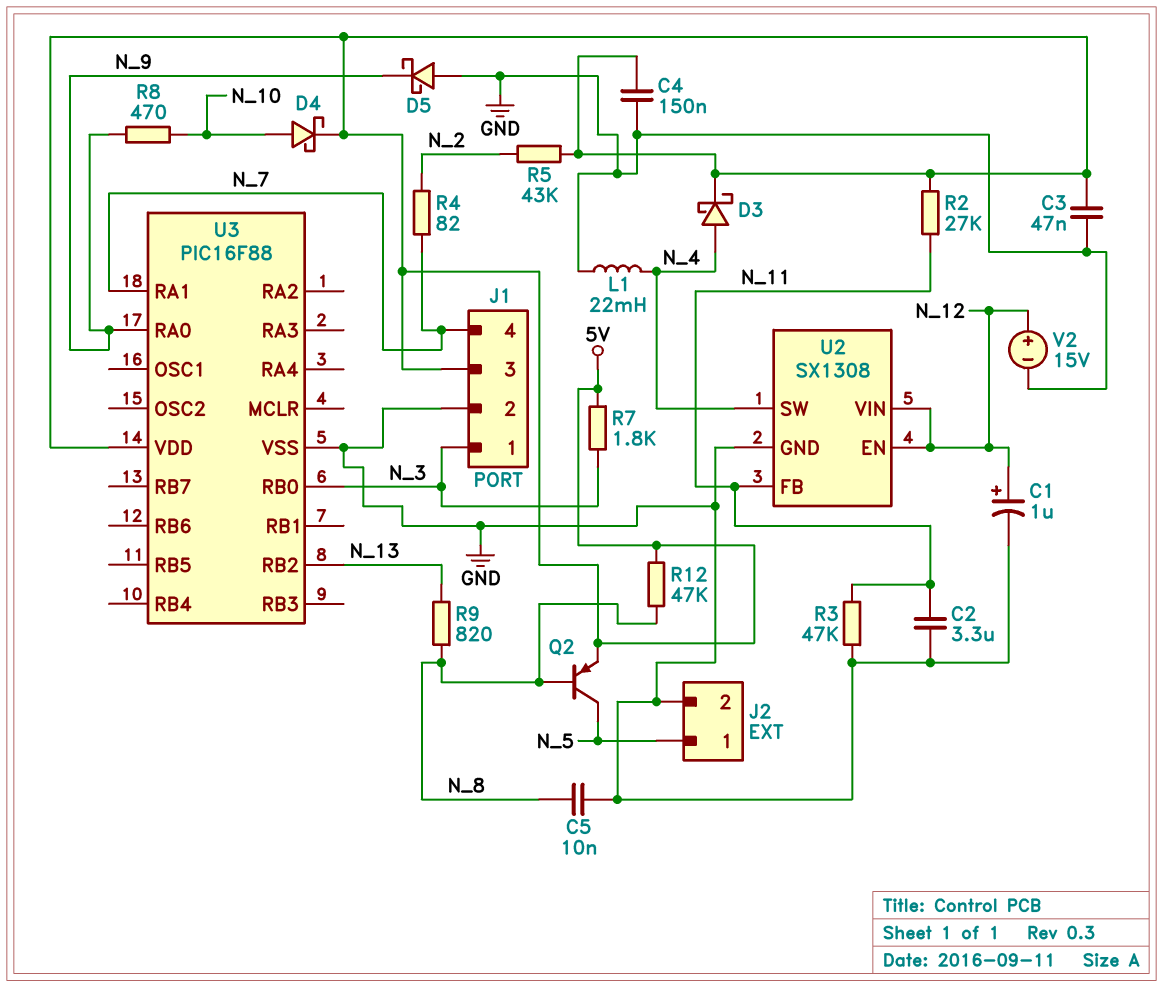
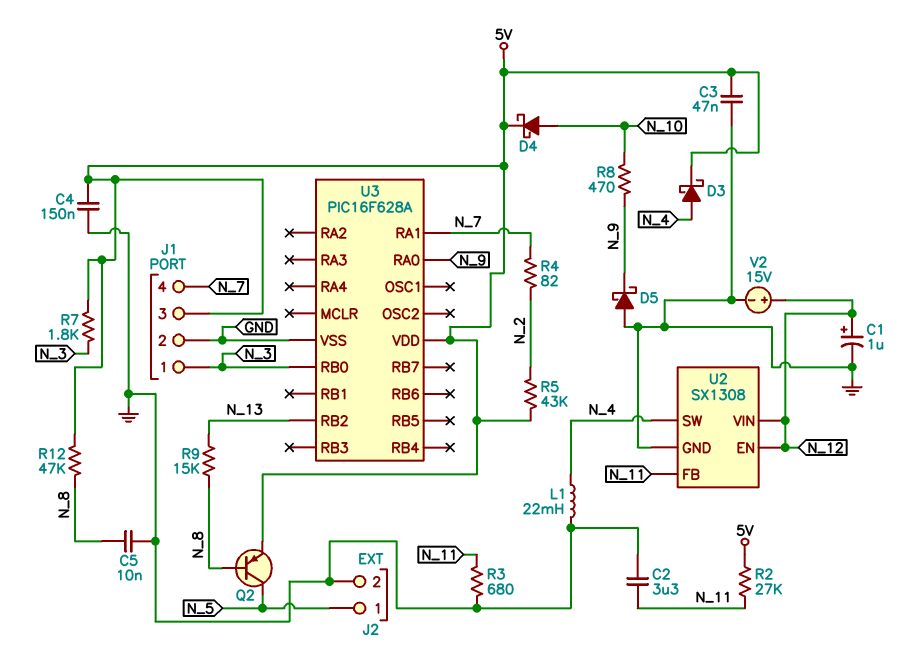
R3: 47k (GND, N_11) -> 680 (GND, N_11)
R9: 820 (N_8, N_13) -> 15k (N_8, N_13)
U3: PIC16F88 -> PIC16F628A

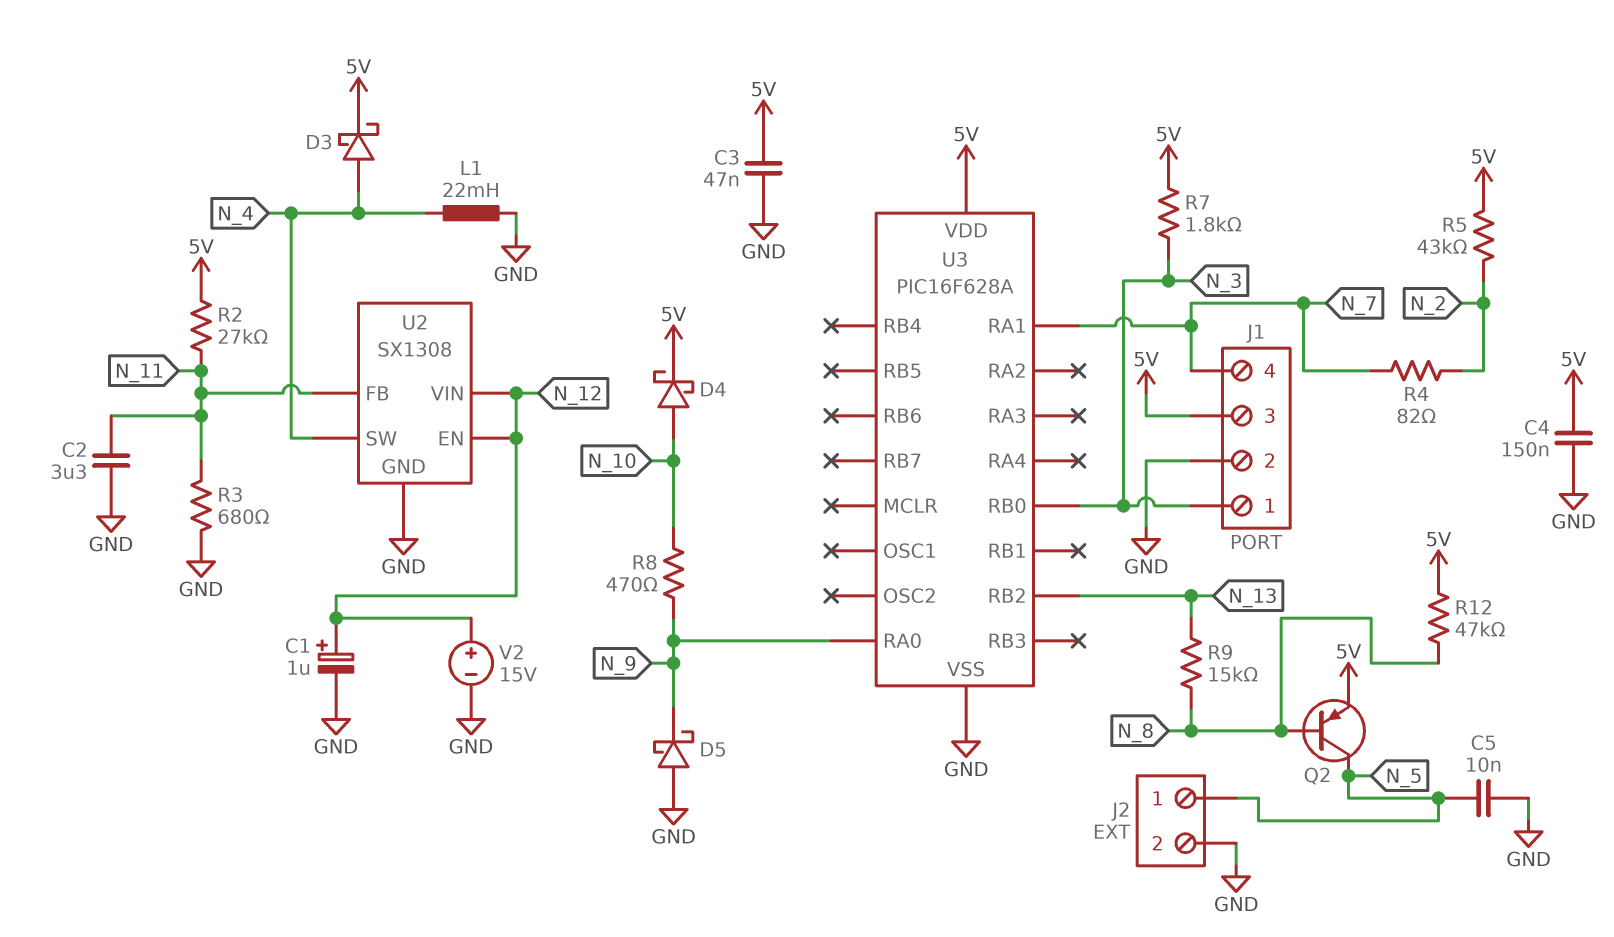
C5: 10nF (GND, N_8) -> 10nF (GND, N_5)

